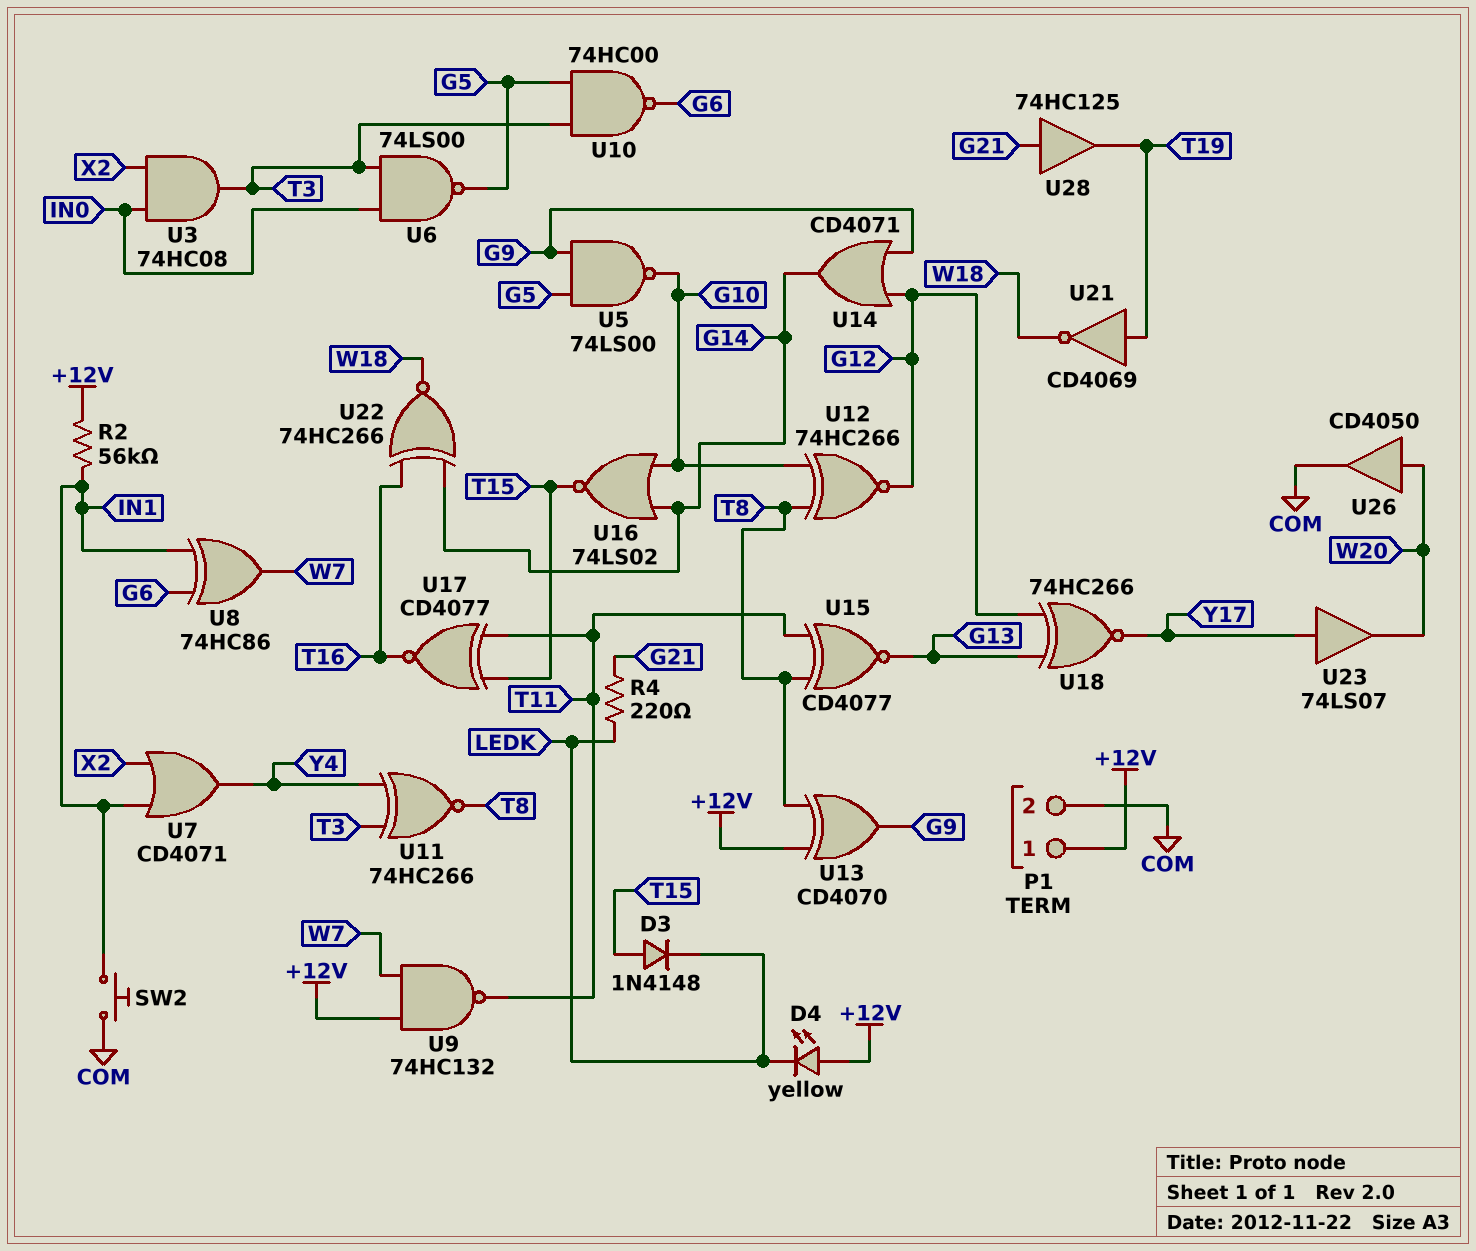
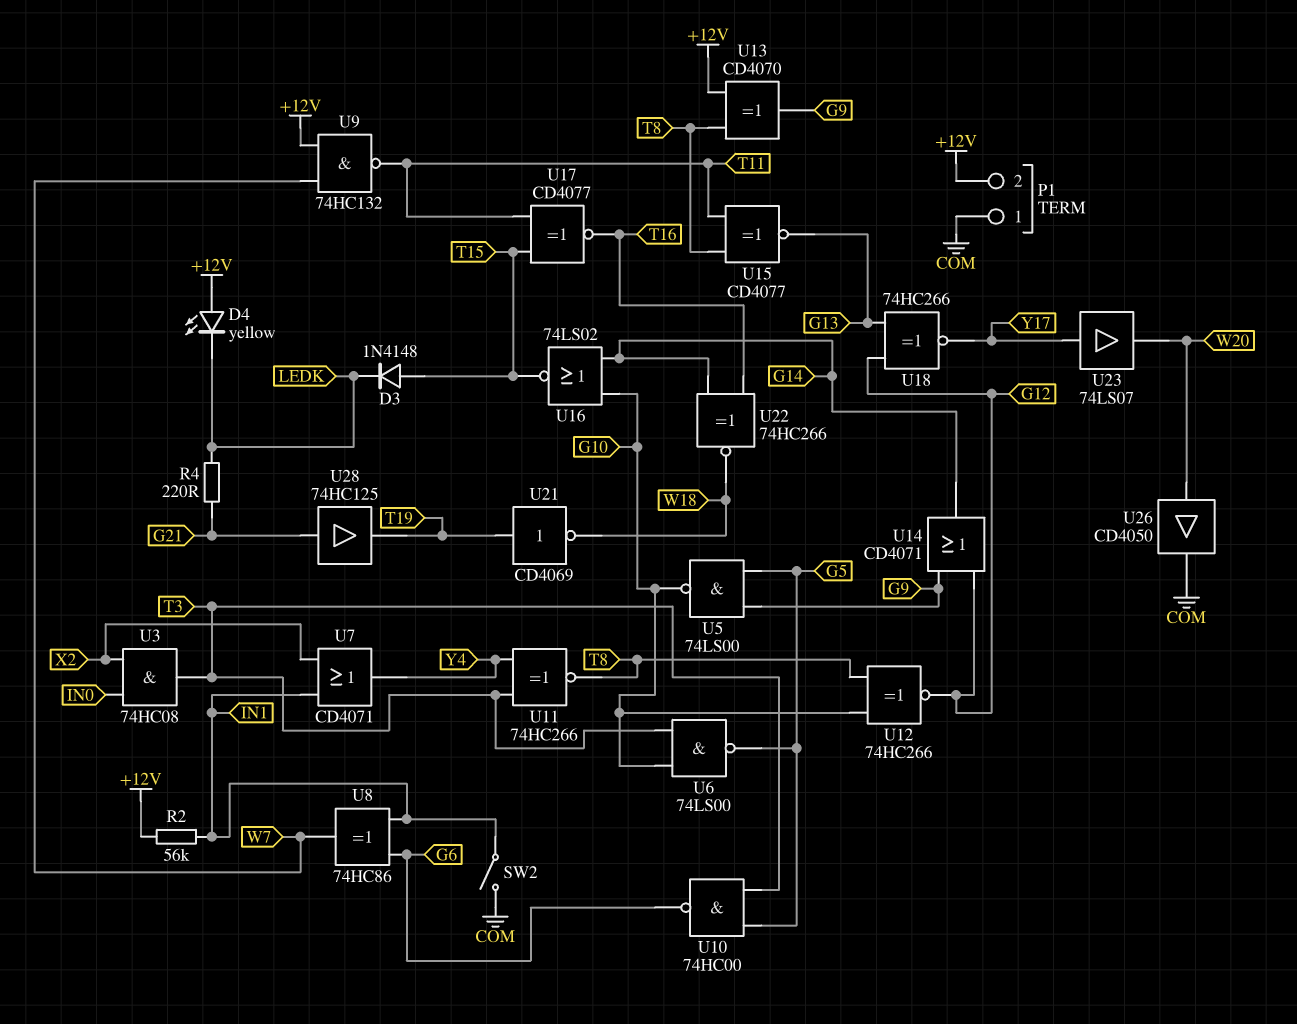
P1 pin 1: +12V -> COM
P1 pin 2: COM -> +12V
SW2: button (COM, IN1) -> switch (COM, IN1)
U6: NAND 74LS00 (in IN0, in T3, out G5) -> NAND 74LS00 (in G10, in T3, out G5)

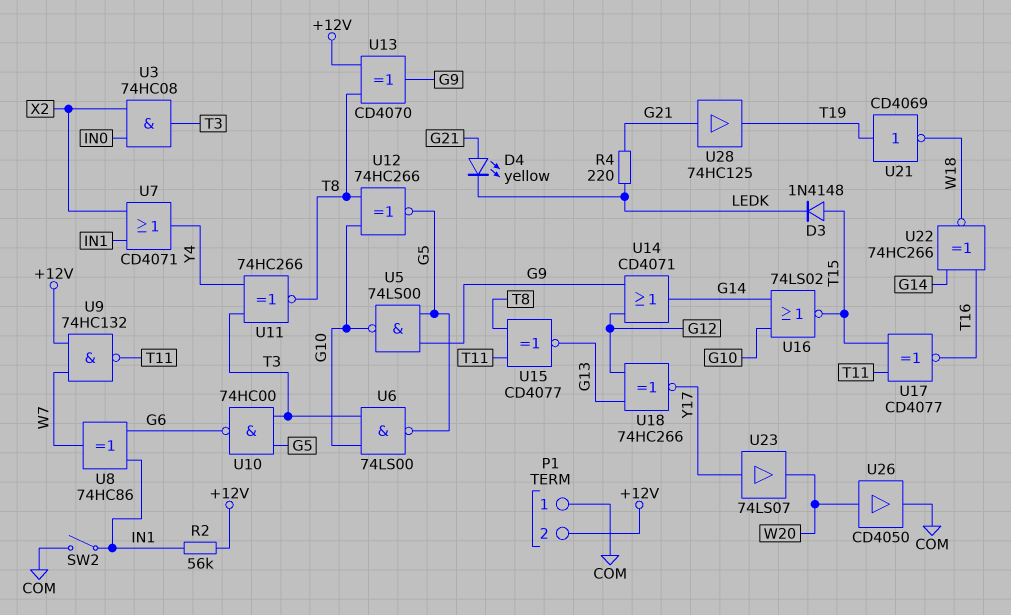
D4: LED yellow (A +12V, K LEDK) -> LED yellow (A G21, K LEDK)
U12: XNOR 74HC266 (in G10, in T8, out G12) -> XNOR 74HC266 (in G10, in T8, out G5)

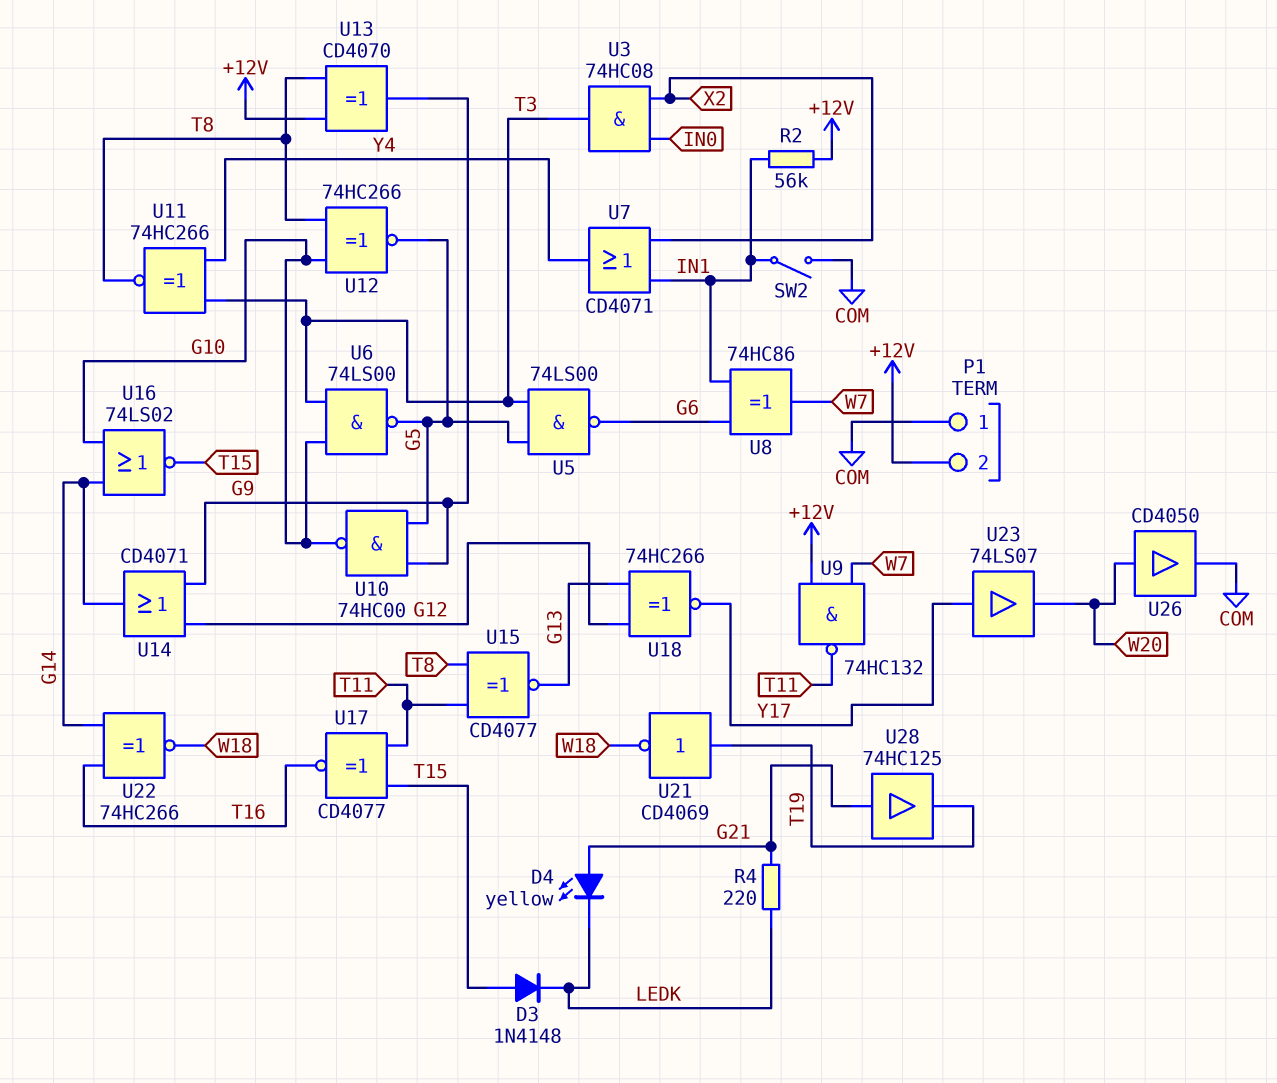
U5: NAND 74LS00 (in G5, in G9, out G10) -> NAND 74LS00 (in G5, in T3, out G6)
U10: NAND 74HC00 (in G5, in T3, out G6) -> NAND 74HC00 (in G5, in G9, out G10)

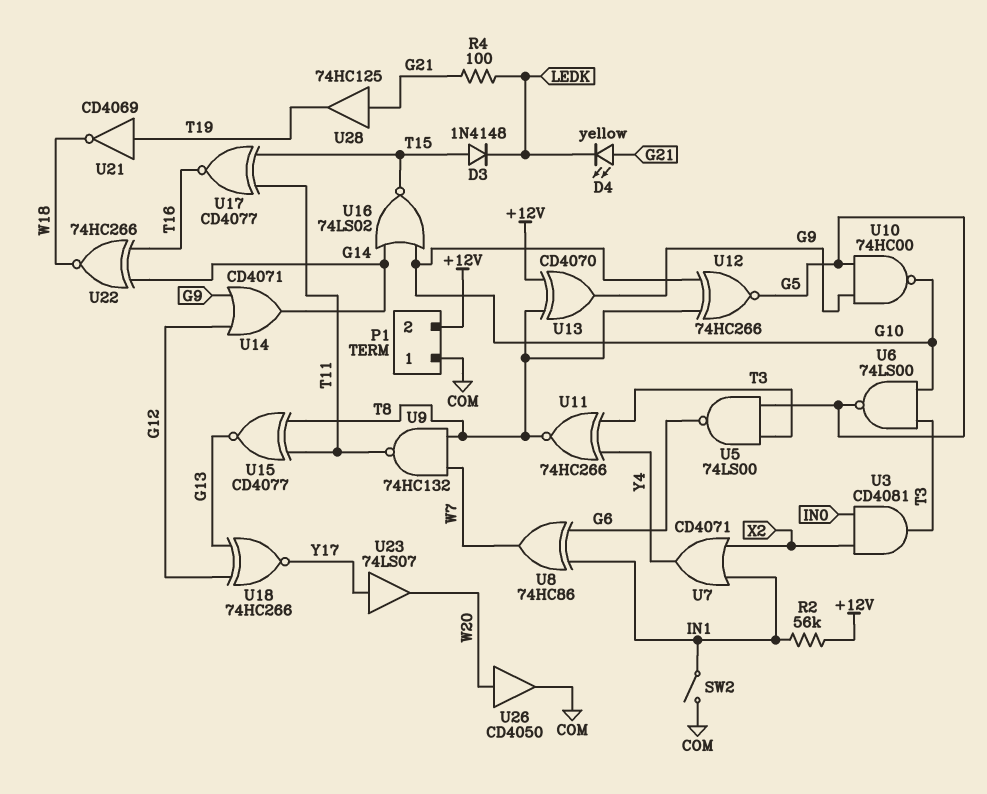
R4: 220 (G21, LEDK) -> 100 (G21, LEDK)
U3: AND 74HC08 (in IN0, in X2, out T3) -> AND CD4081 (in IN0, in X2, out T3)
U9: NAND 74HC132 (in +12V, in W7, out T11) -> NAND 74HC132 (in T8, in W7, out T11)

